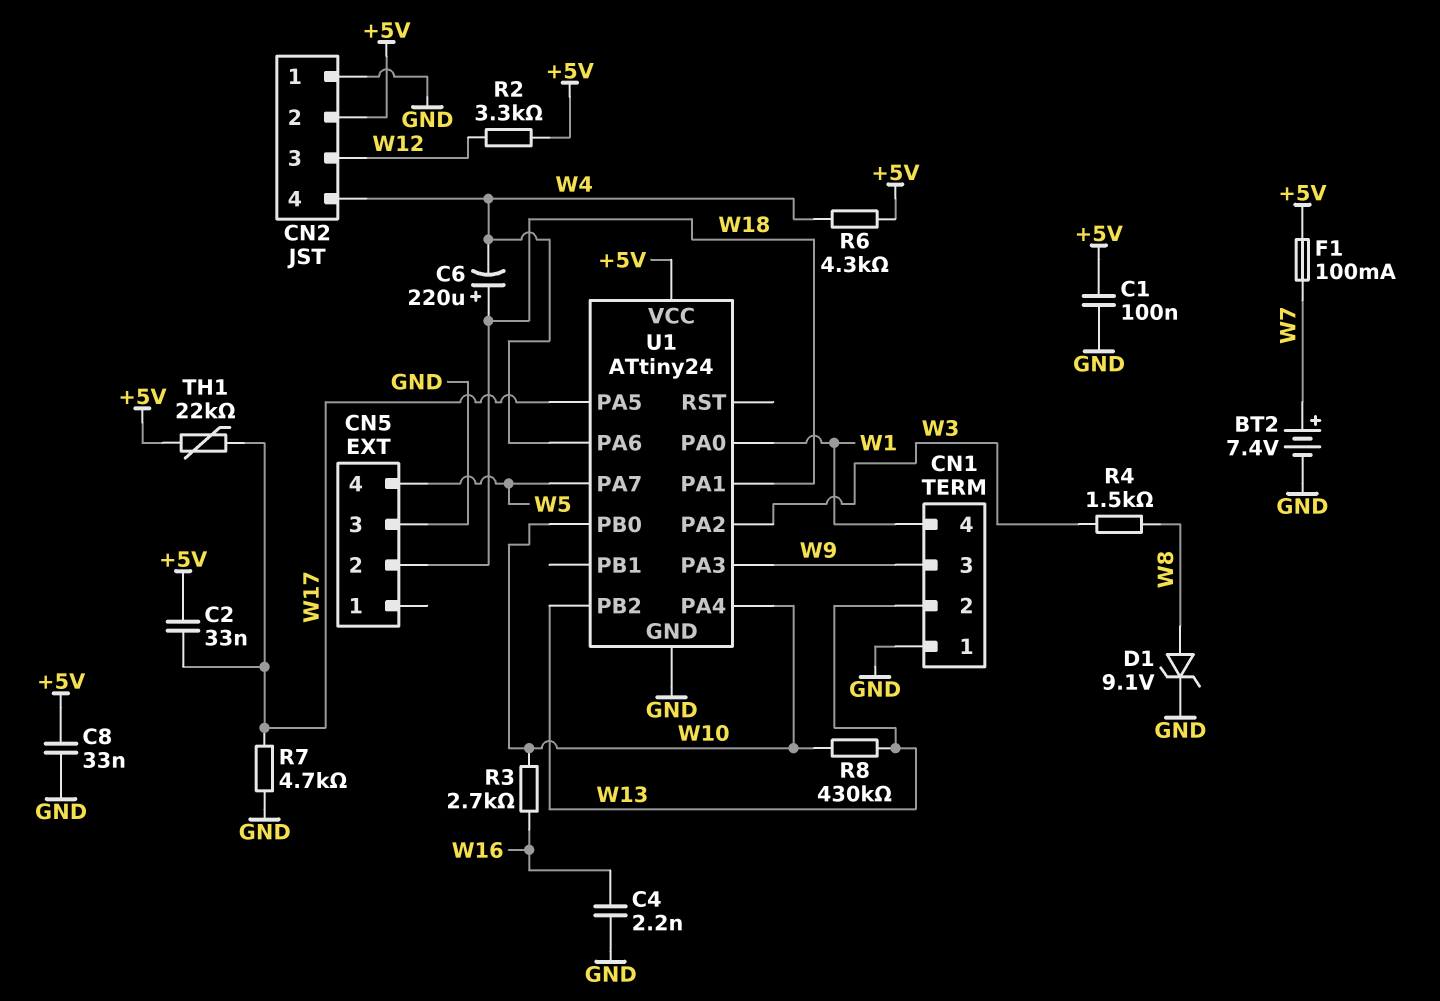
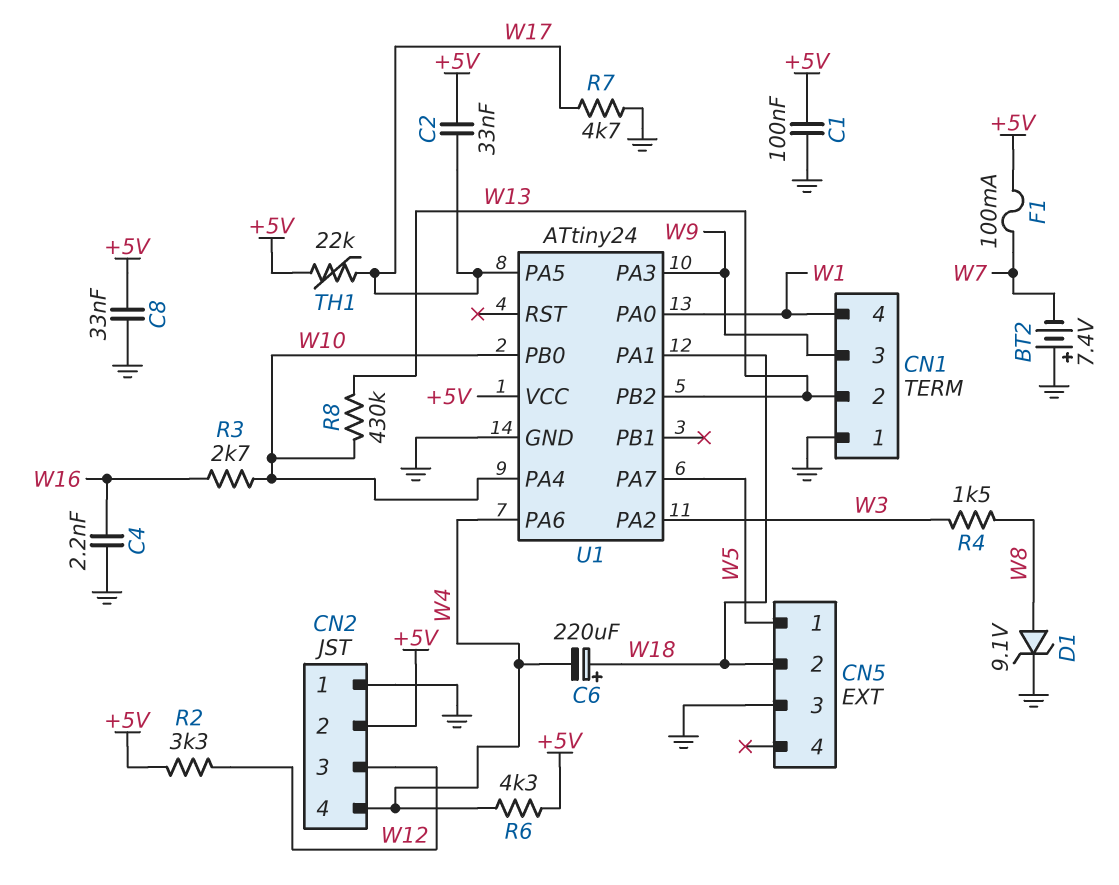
BT2: 7.4V (plus W7, minus GND) -> 7.4V (plus GND, minus W7)
CN5 pin 1: none -> W5
CN5 pin 4: W5 -> none

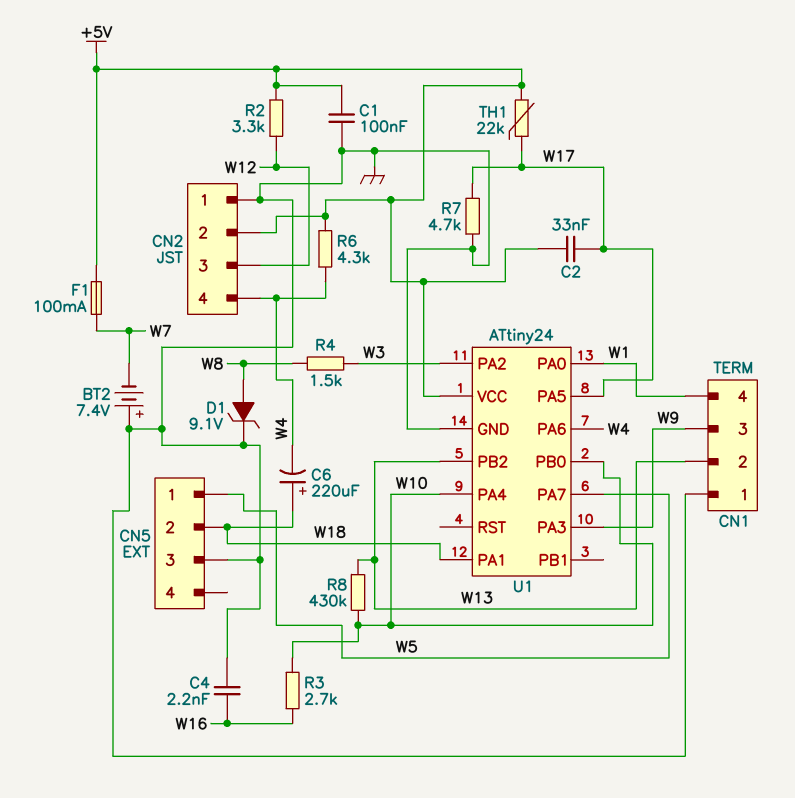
C8: 33nF (+5V, GND) -> none

